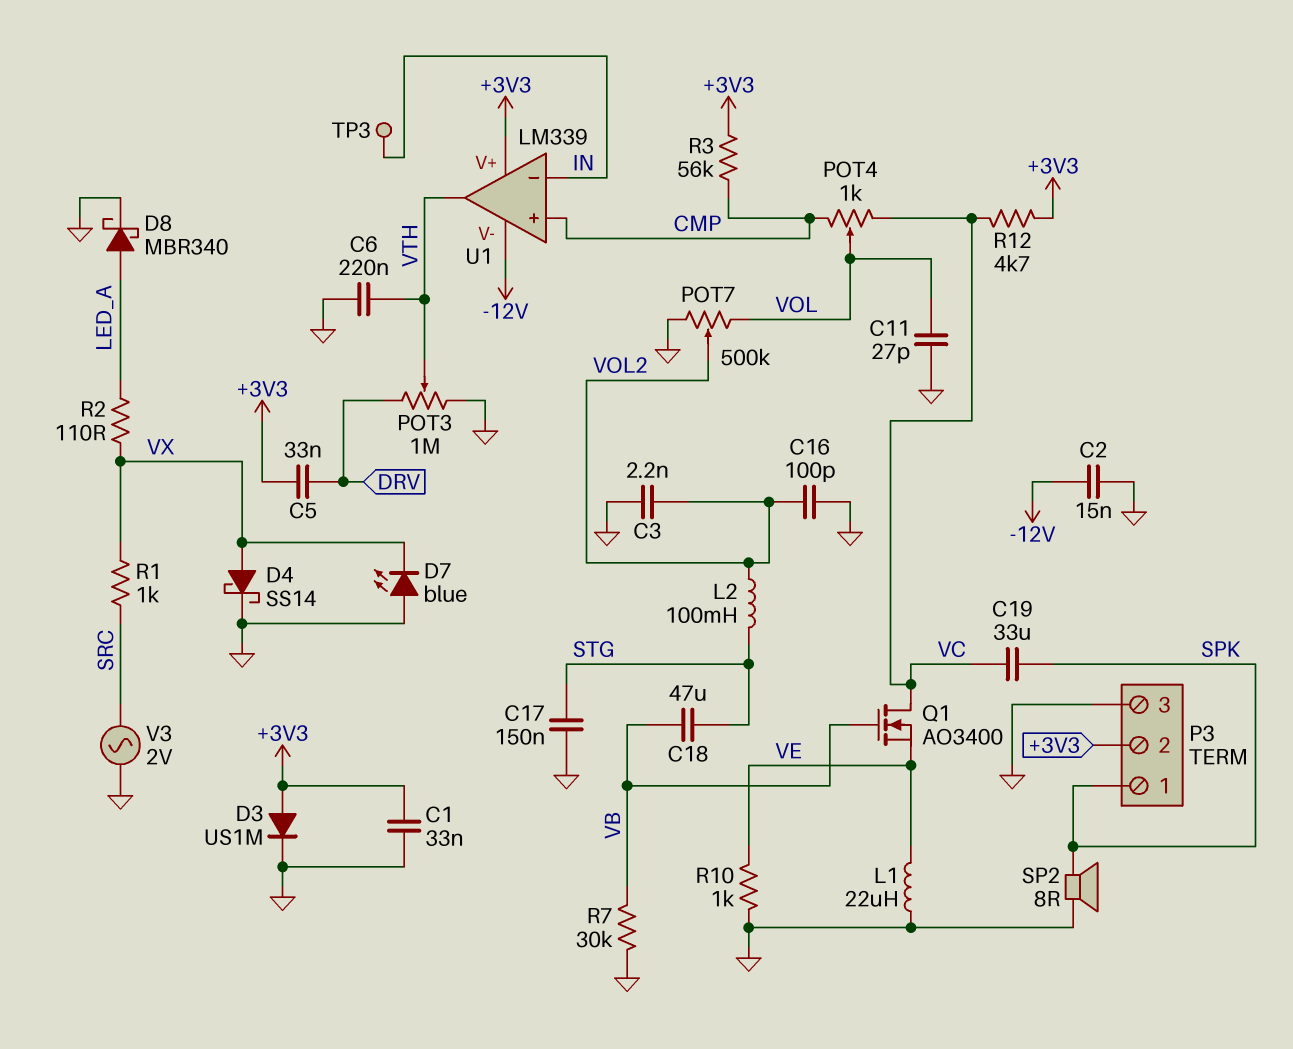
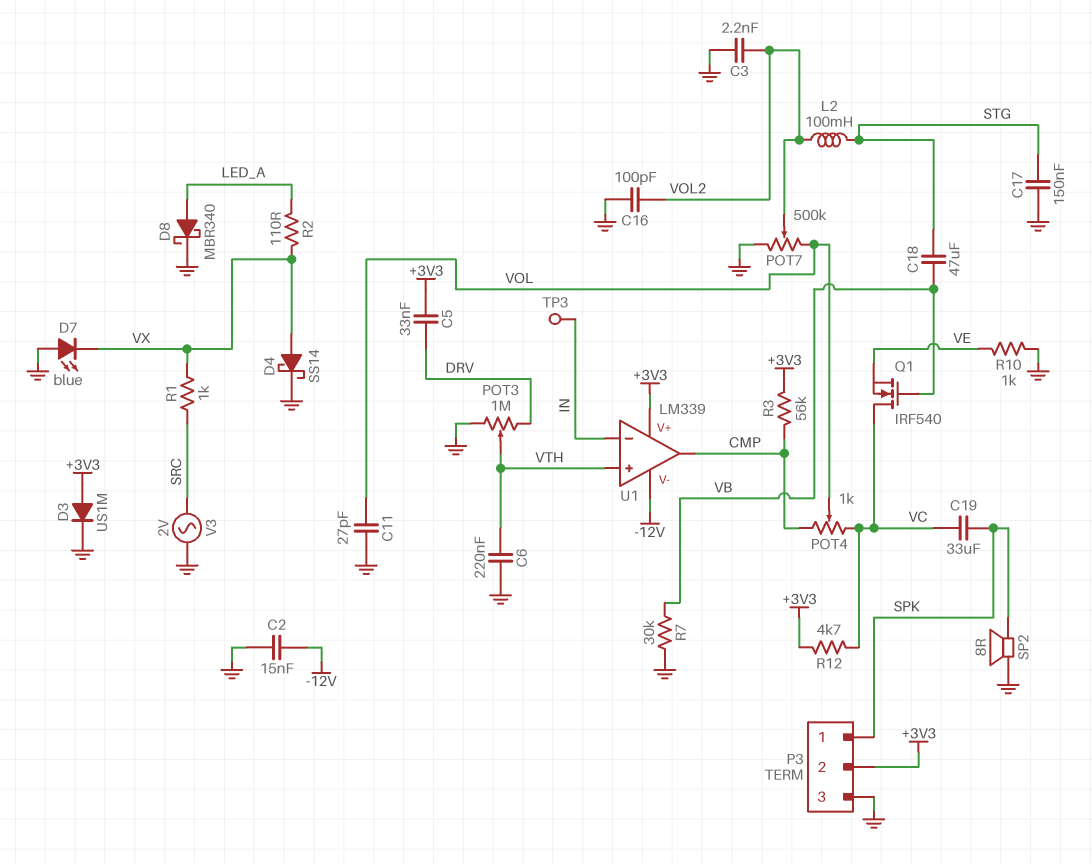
C1: 33nF (+3V3, GND) -> none
L1: 22uH (GND, VE) -> none
Q1: NMOS AO3400 (G VB, D VC, S VE) -> NMOS IRF540 (G VB, D VC, S VE)
U1 pin in+: CMP -> VTH
U1 pin out: VTH -> CMP

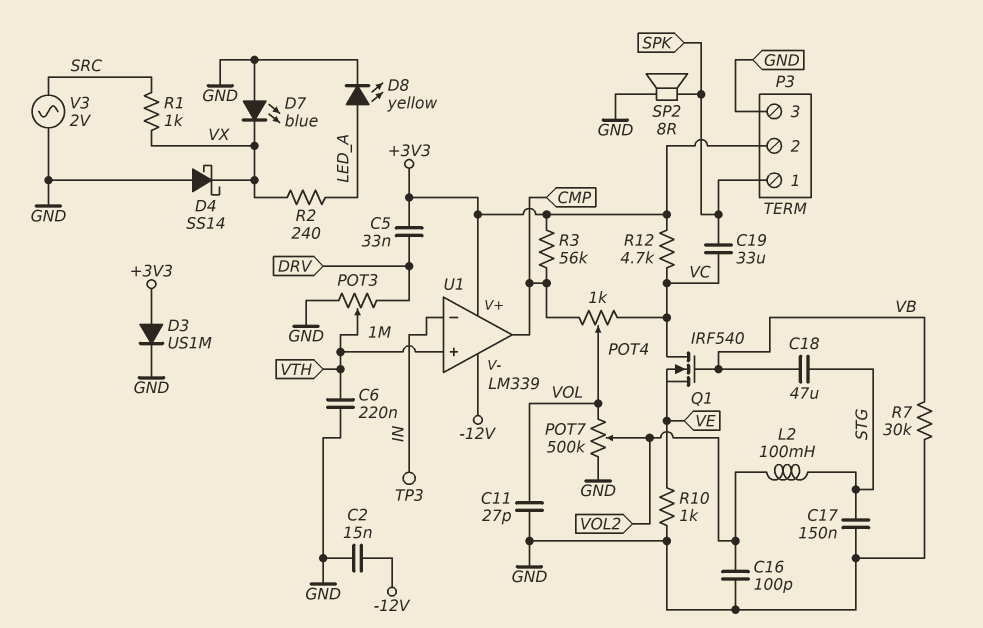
C3: 2.2nF (GND, VOL2) -> none
D4: schottky SS14 (A VX, K GND) -> schottky SS14 (A GND, K VX)
D8: schottky MBR340 (A LED_A, K GND) -> LED yellow (A LED_A, K GND)
R2: 110 (LED_A, VX) -> 240 (LED_A, VX)

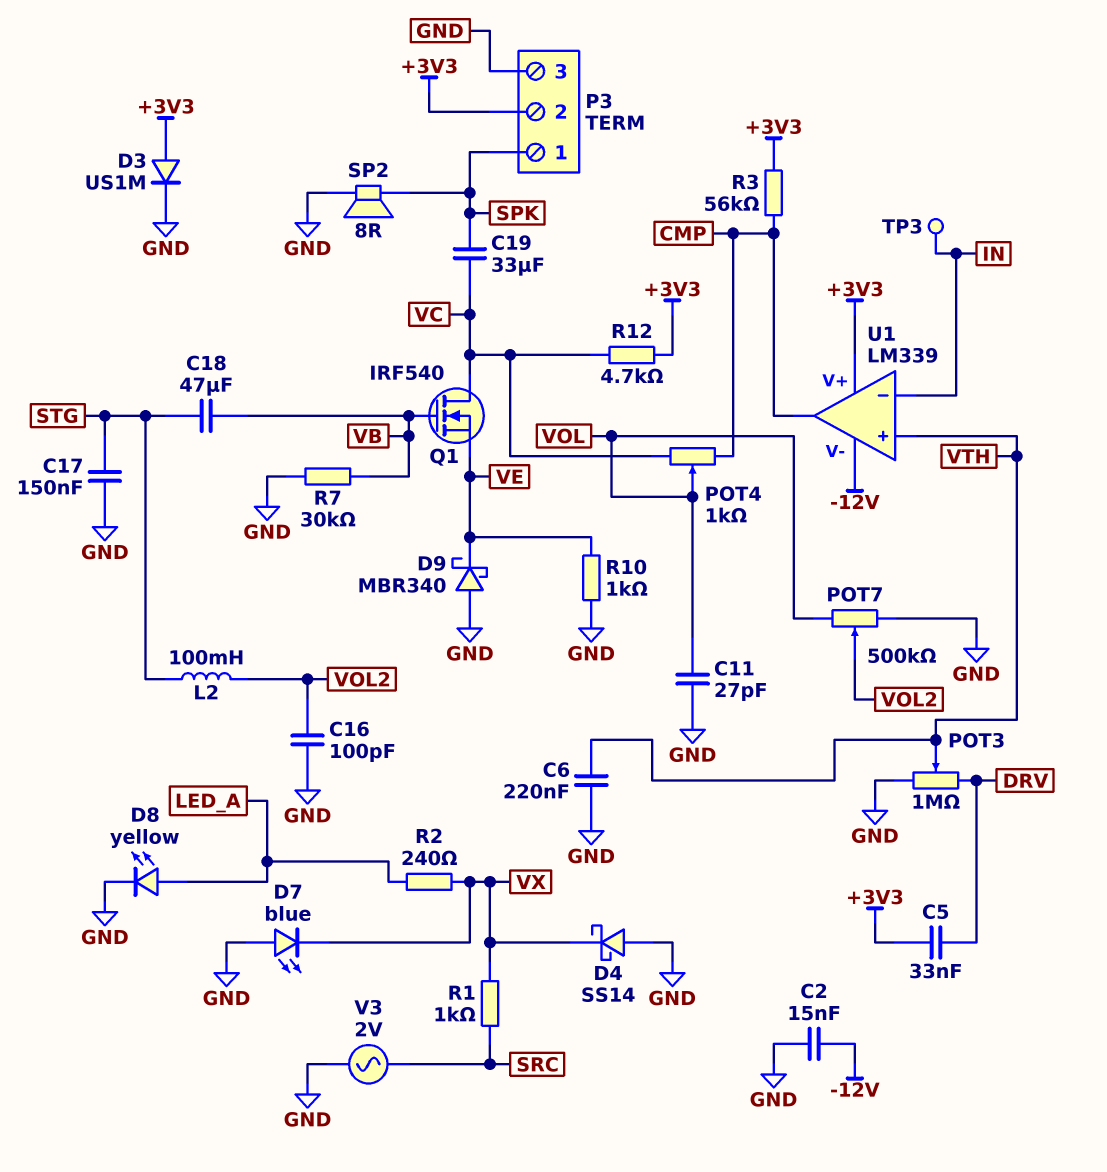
D9: none -> schottky MBR340 (A GND, K VE)

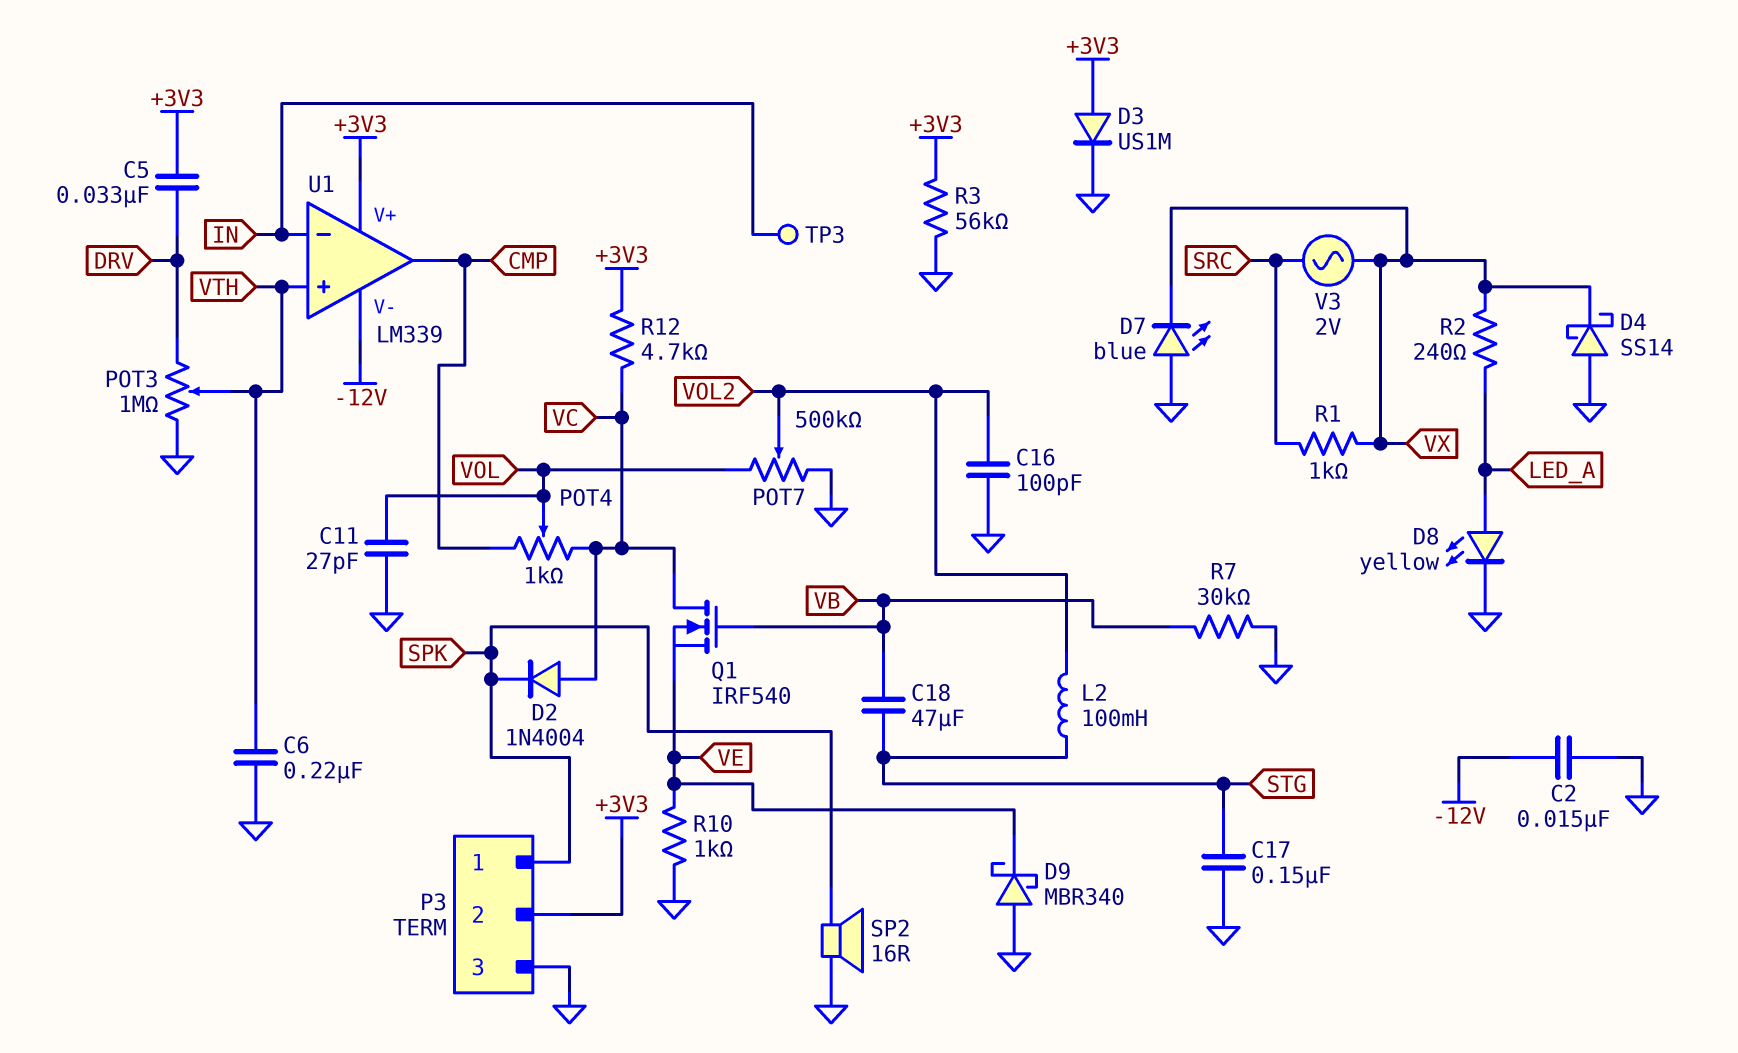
C19: 33uF (SPK, VC) -> none
D2: none -> diode 1N4004 (A VC, K SPK)
R3: 56k (+3V3, CMP) -> 56k (+3V3, GND)
SP2: speaker 8R (GND, SPK) -> speaker 16R (GND, SPK)
V3: AC 2V (GND, SRC) -> AC 2V (SRC, VX)

